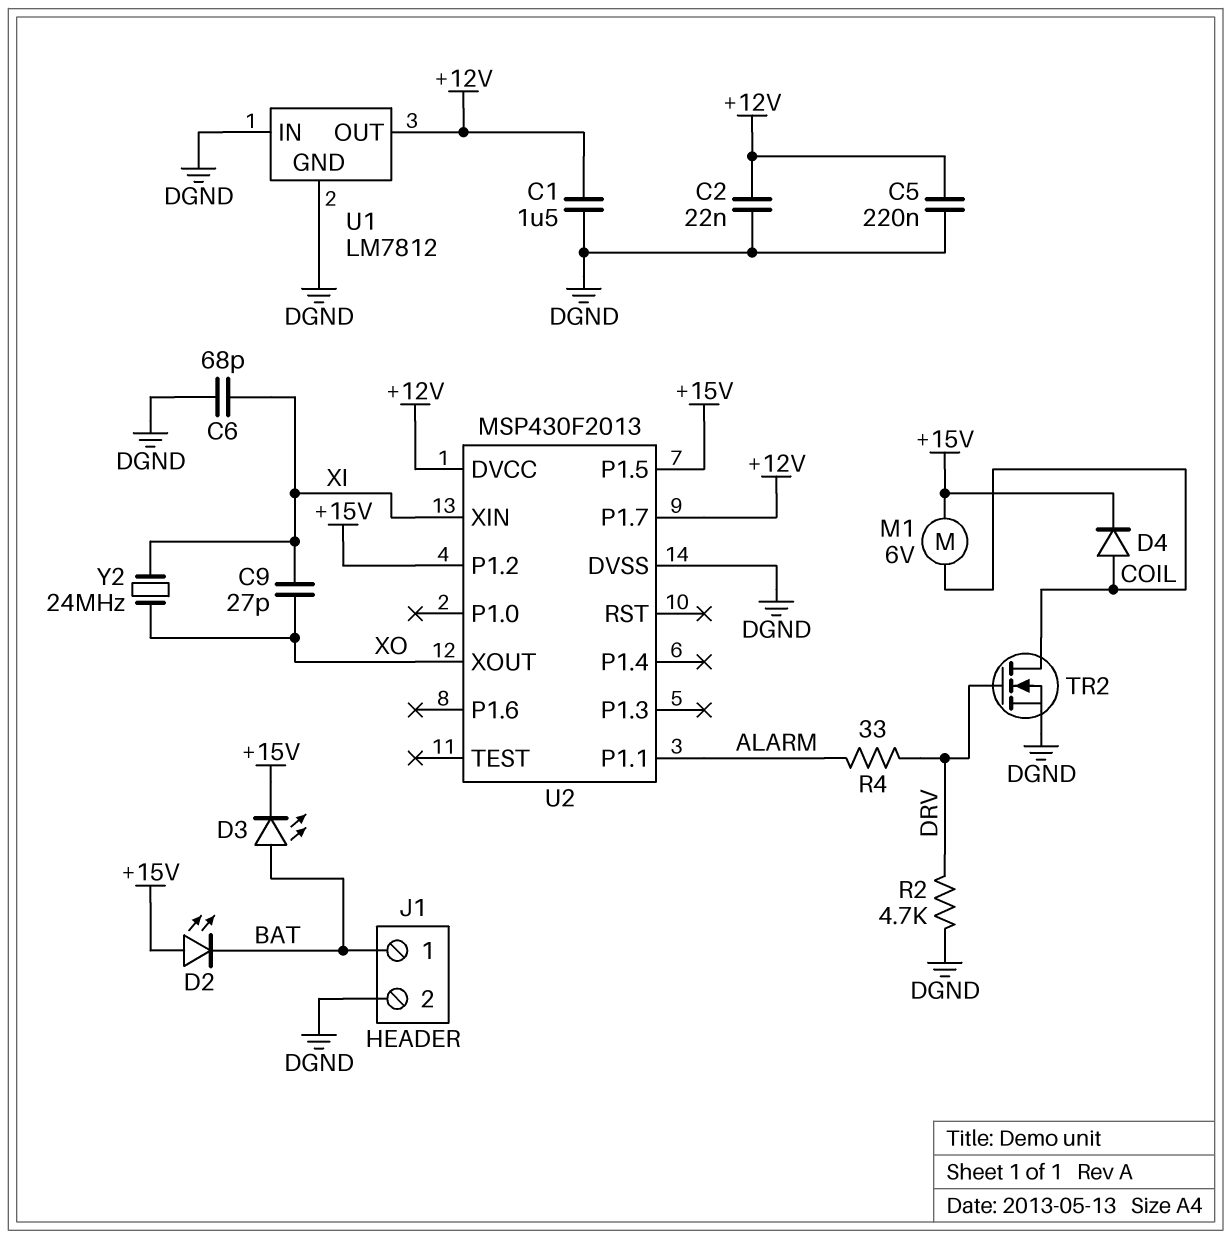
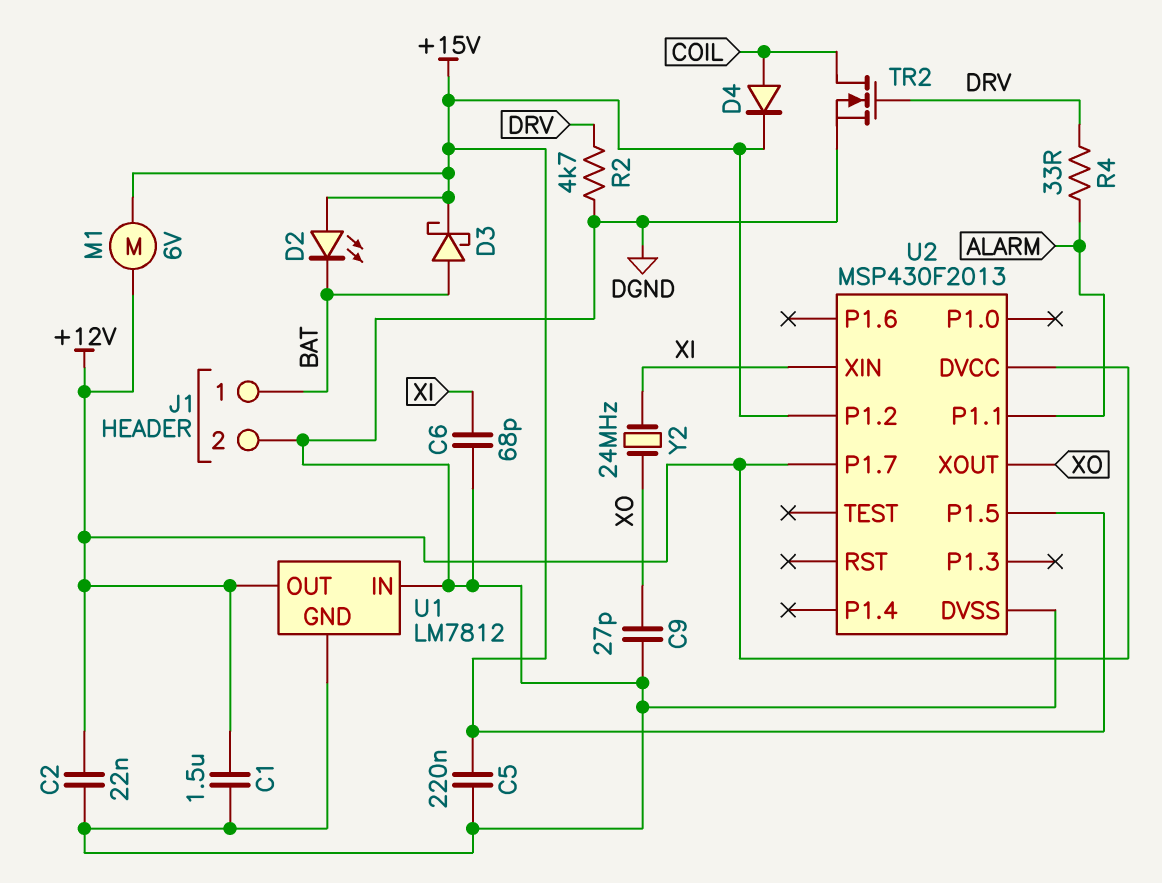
C5: 220nF (+12V, DGND) -> 220nF (+15V, DGND)
C9: 27pF (XI, XO) -> 27pF (DGND, XO)
D3: LED (A BAT, K +15V) -> schottky (A BAT, K +15V)
M1: motor 6V (+15V, COIL) -> motor 6V (+12V, +15V)

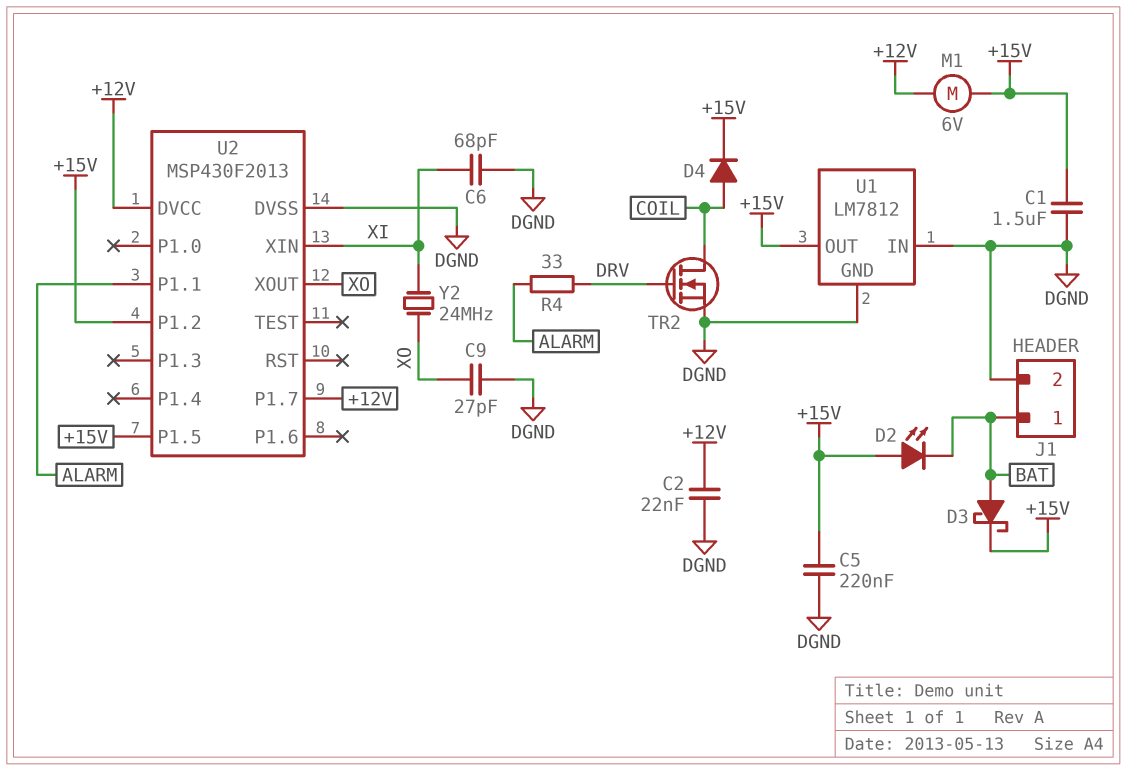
C1: 1.5uF (+12V, DGND) -> 1.5uF (+15V, DGND)
R2: 4.7k (DGND, DRV) -> none
U1 pin OUT: +12V -> +15V

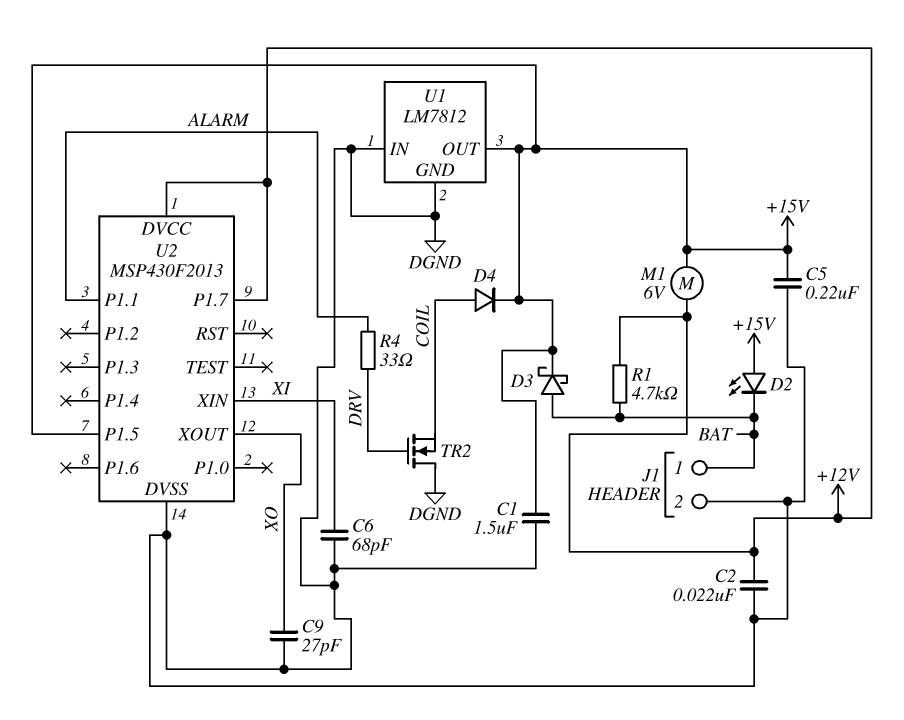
R1: none -> 4.7k (+12V, BAT)
TR2: NMOS (G DRV, D COIL, S DGND) -> NMOS (G DRV, D DGND, S COIL)
U2 pin P1.2: +15V -> none
Y2: 24MHz (XI, XO) -> none

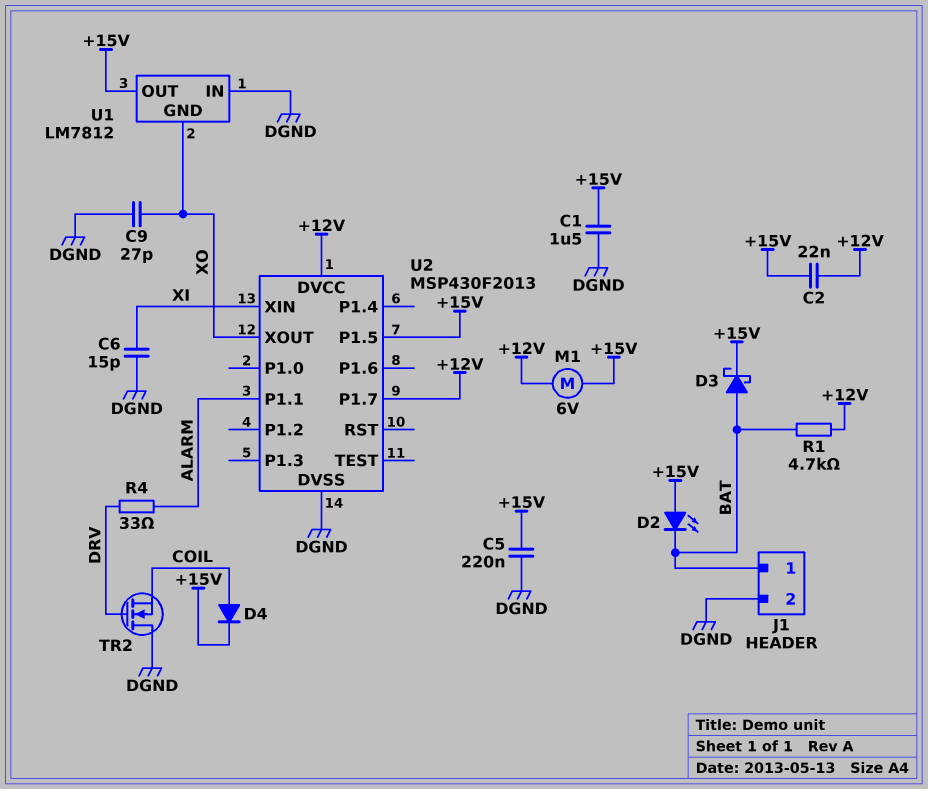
C2: 22nF (+12V, DGND) -> 22nF (+12V, +15V)
C6: 68pF (DGND, XI) -> 15pF (DGND, XI)
U1 pin GND: DGND -> XO

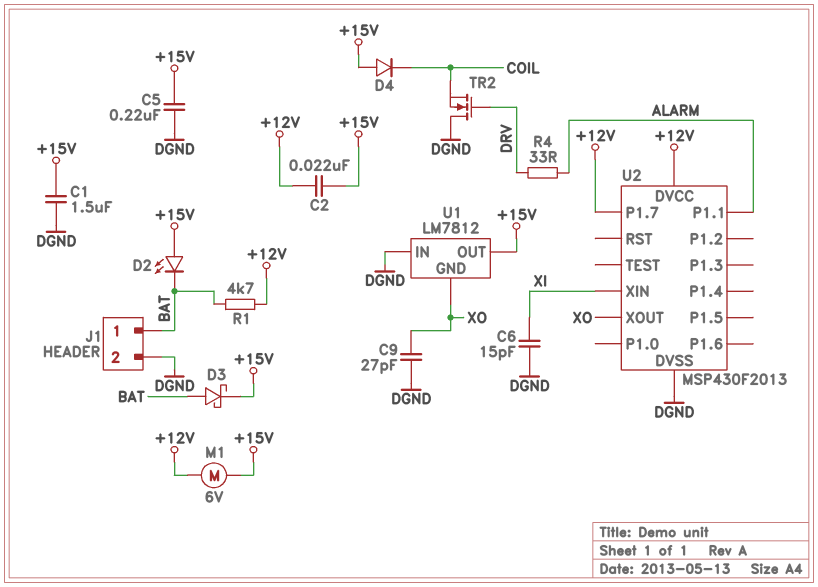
D4: diode (A COIL, K +15V) -> diode (A +15V, K COIL)
U2 pin P1.5: +15V -> none

